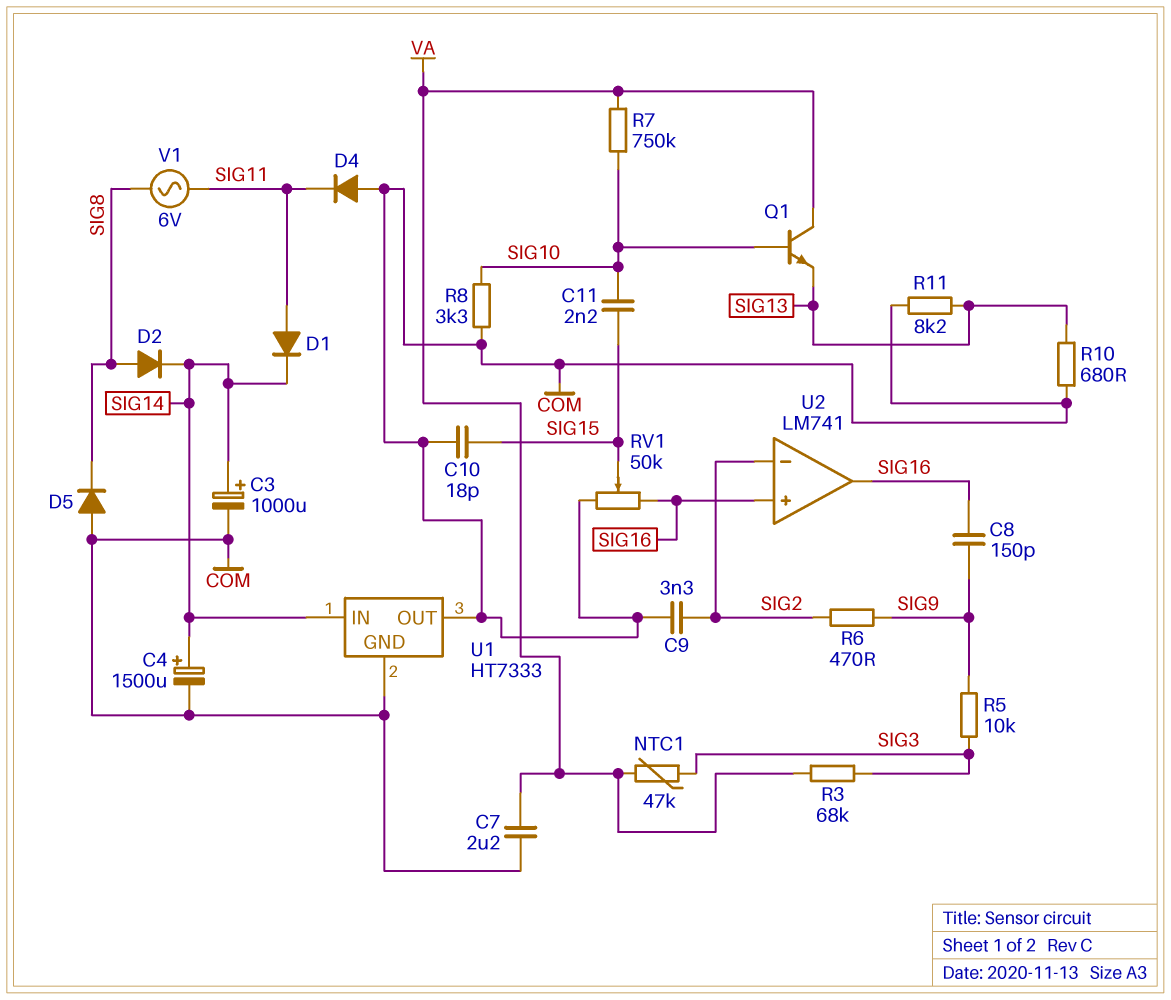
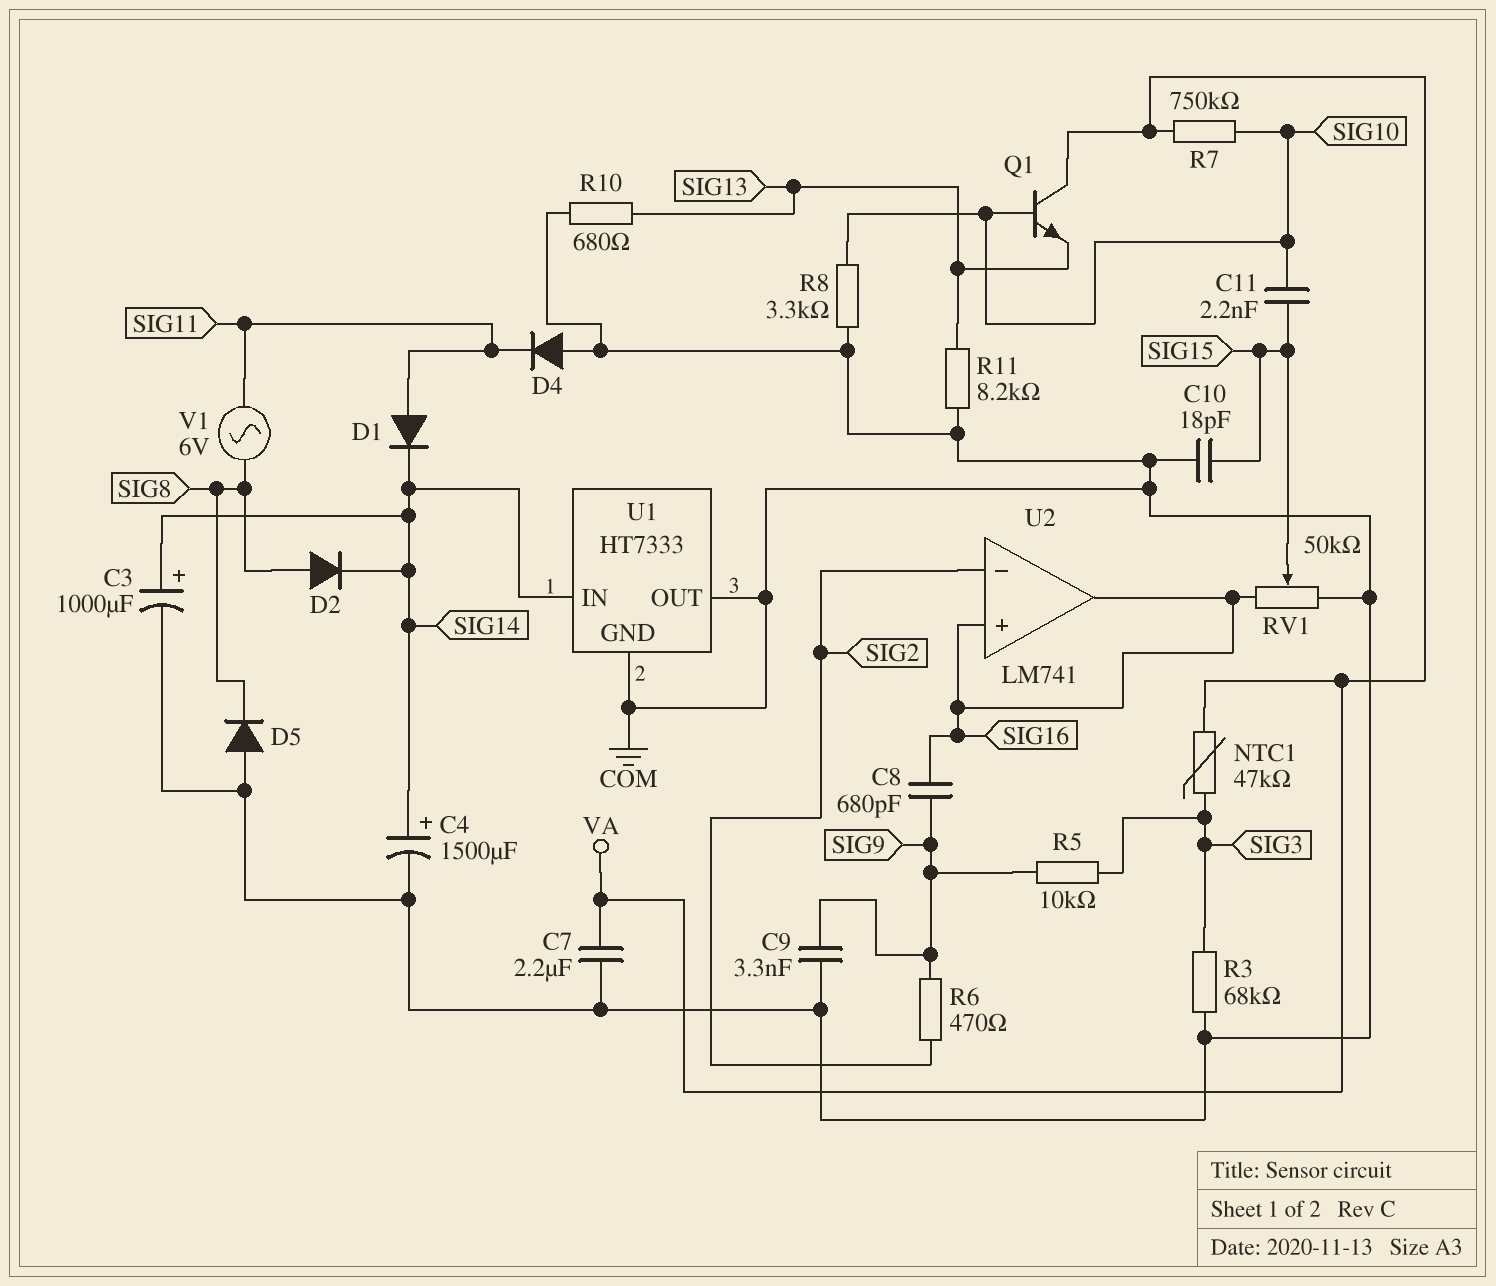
C8: 150pF (SIG9, SIG16) -> 680pF (SIG9, SIG16)
C9: 3.3nF (COM, SIG2) -> 3.3nF (COM, SIG9)
R3: 68k (SIG3, VA) -> 68k (COM, SIG3)

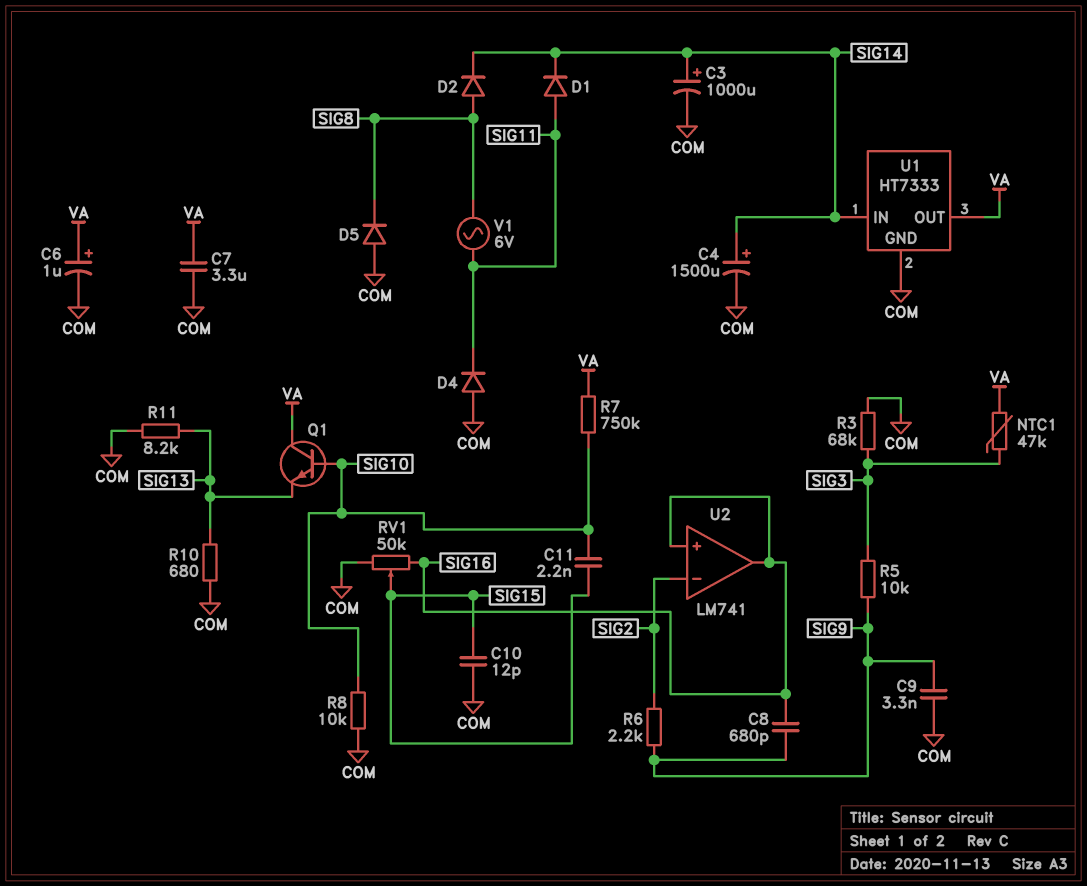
C6: none -> 1uF (plus VA, minus COM)
C7: 2.2uF (COM, VA) -> 3.3uF (COM, VA)
C10: 18pF (COM, SIG15) -> 12pF (COM, SIG15)
R6: 470 (SIG2, SIG9) -> 2.2k (SIG2, SIG9)
R8: 3.3k (COM, SIG10) -> 10k (COM, SIG10)
U1 pin OUT: COM -> VA

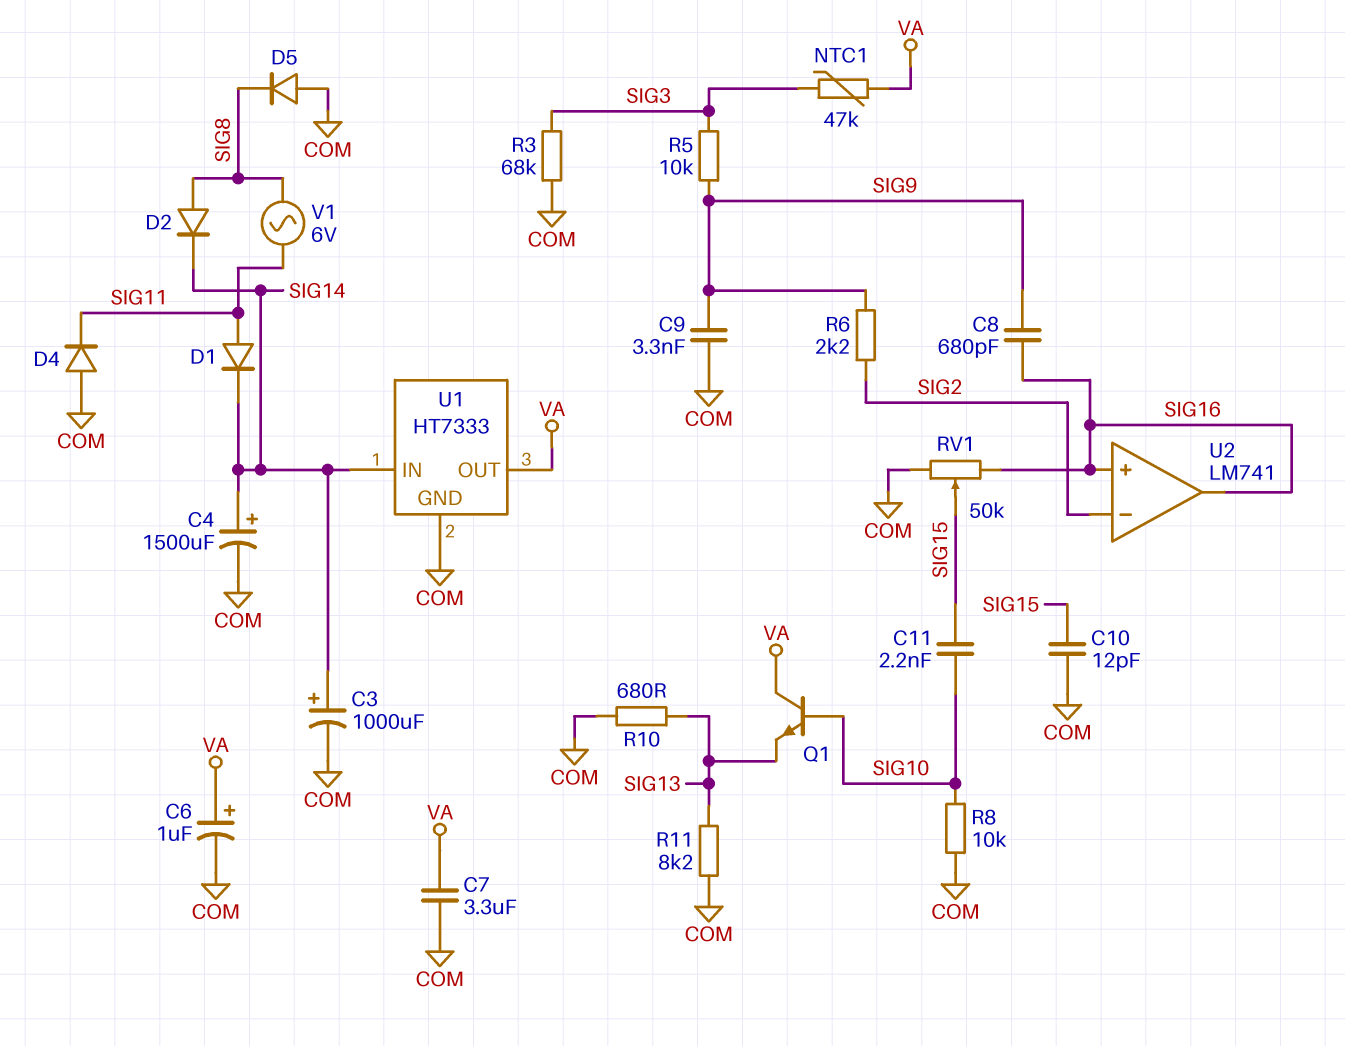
R7: 750k (SIG10, VA) -> none

